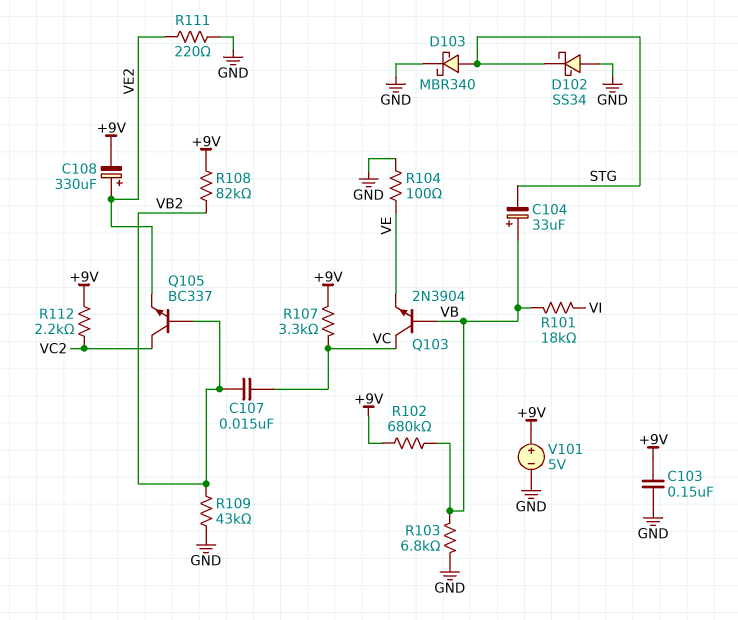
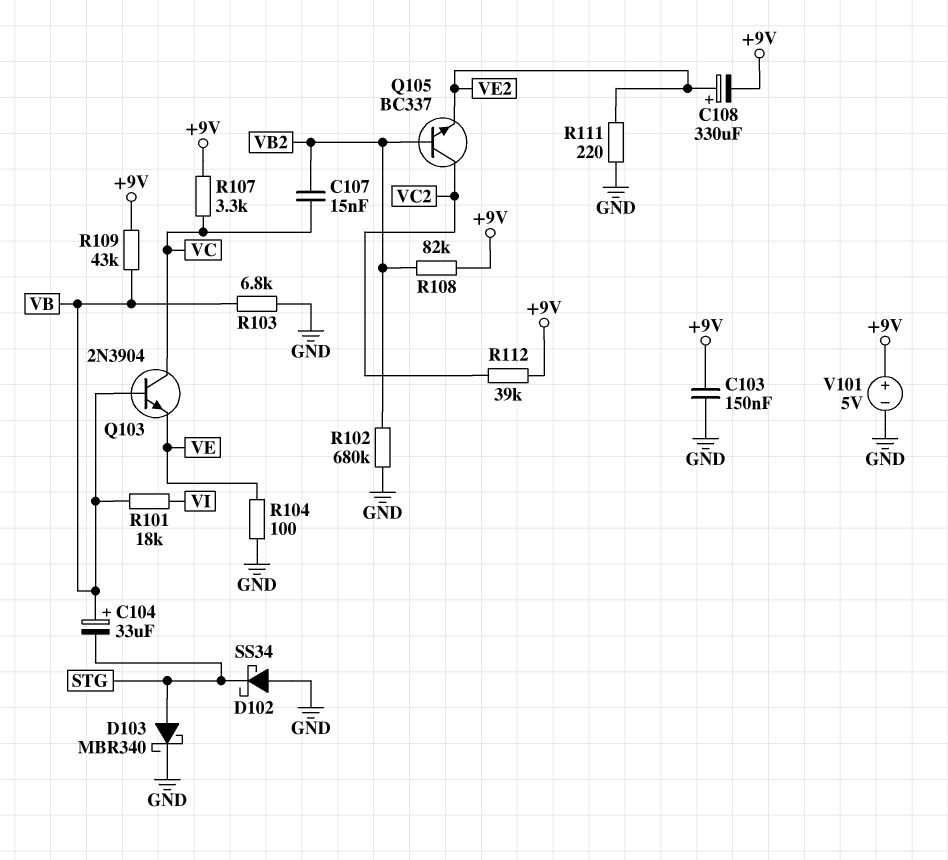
R102: 680k (+9V, VB) -> 680k (GND, VB2)
R109: 43k (GND, VB2) -> 43k (+9V, VB)
R112: 2.2k (+9V, VC2) -> 39k (+9V, VC2)

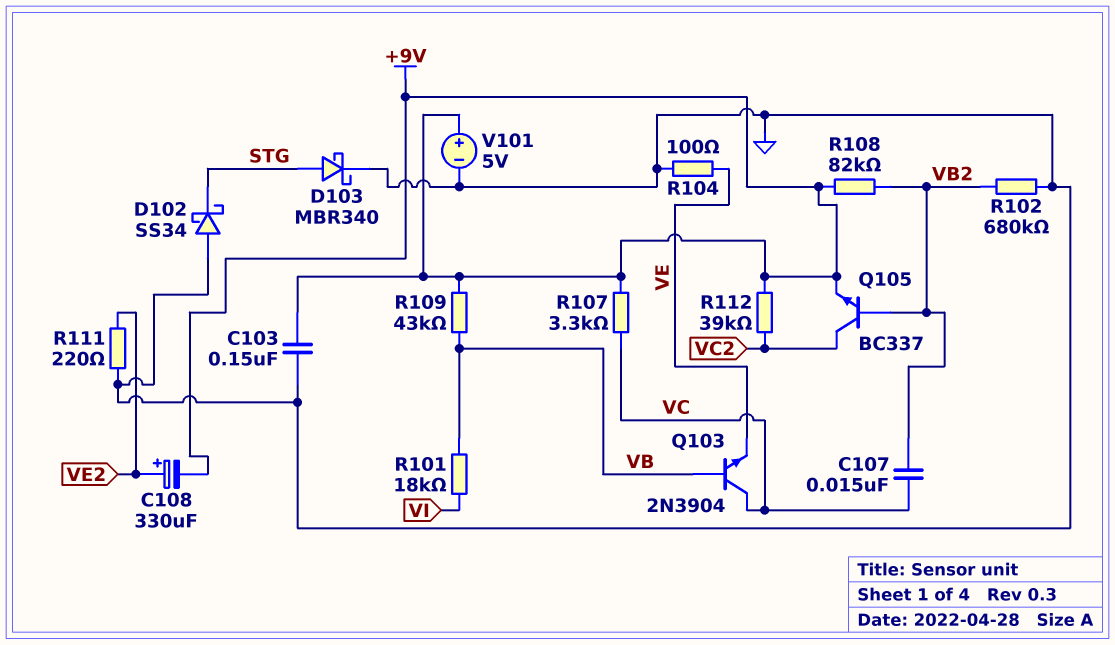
C104: 33uF (plus VB, minus STG) -> none
Q105: NPN BC337 (B VB2, C VC2, E VE2) -> NPN BC337 (B VB2, C VC2, E +9V)
R103: 6.8k (GND, VB) -> none

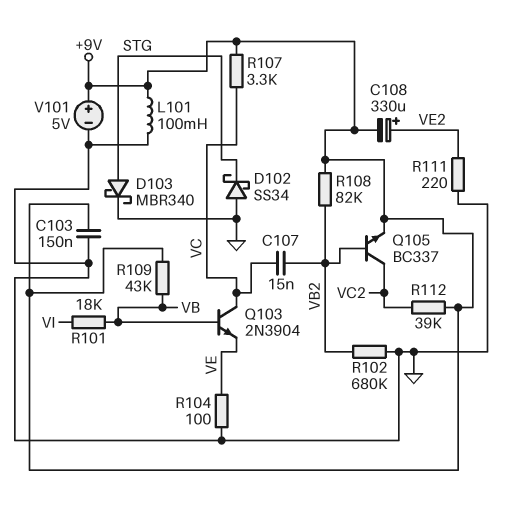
L101: none -> 100mH (+9V, GND)

